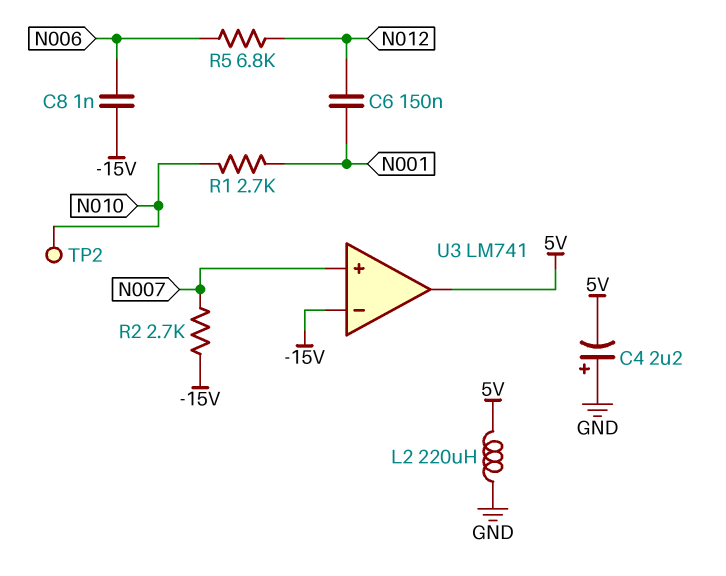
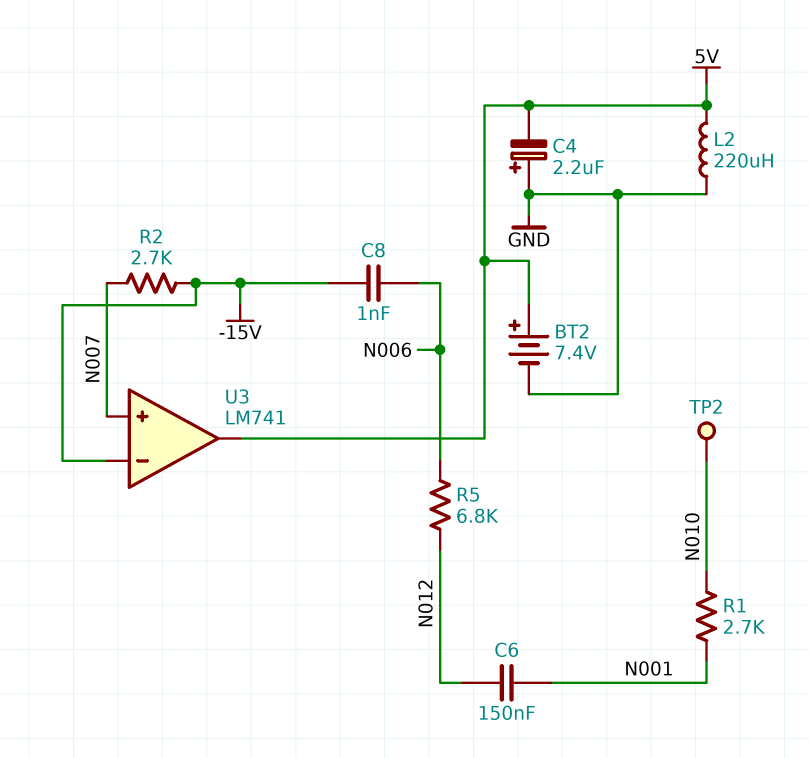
BT2: none -> 7.4V (plus 5V, minus GND)

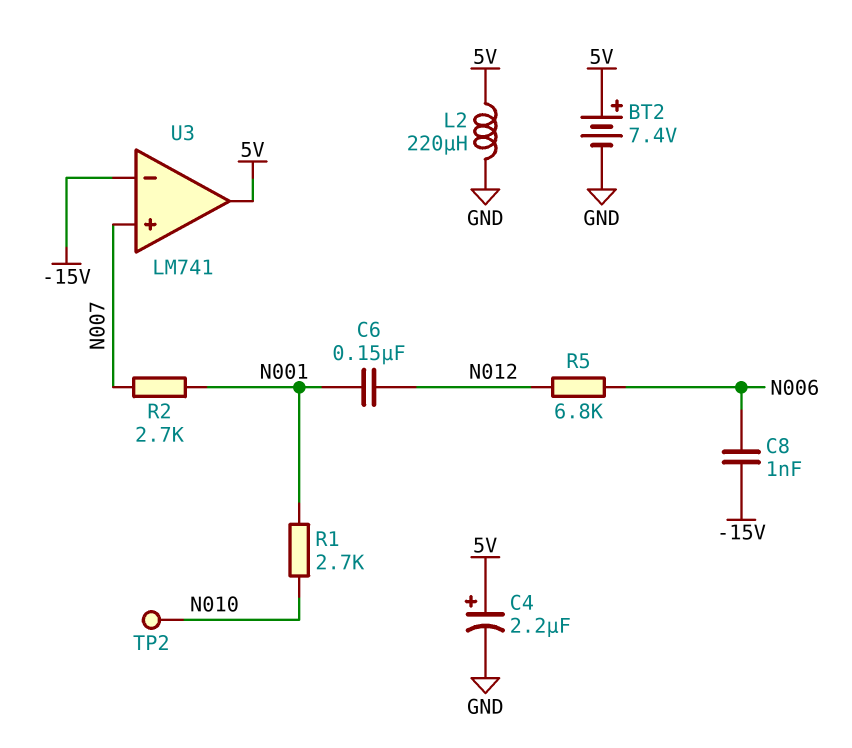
C4: 2.2uF (plus GND, minus 5V) -> 2.2uF (plus 5V, minus GND)
R2: 2.7k (-15V, N007) -> 2.7k (N001, N007)

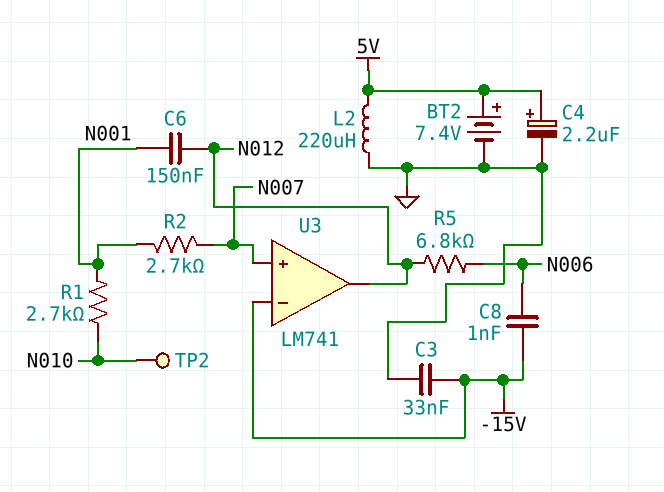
C3: none -> 33nF (-15V, GND)
U3 pin out: 5V -> N012

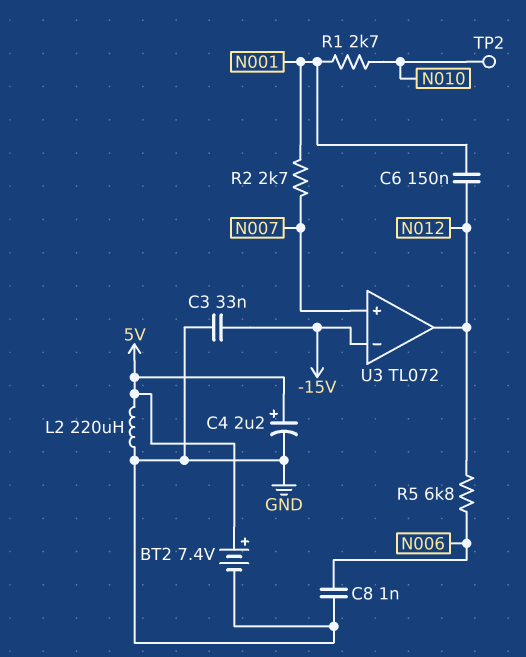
C8: 1nF (-15V, N006) -> 1nF (GND, N006)
U3: LM741 -> TL072

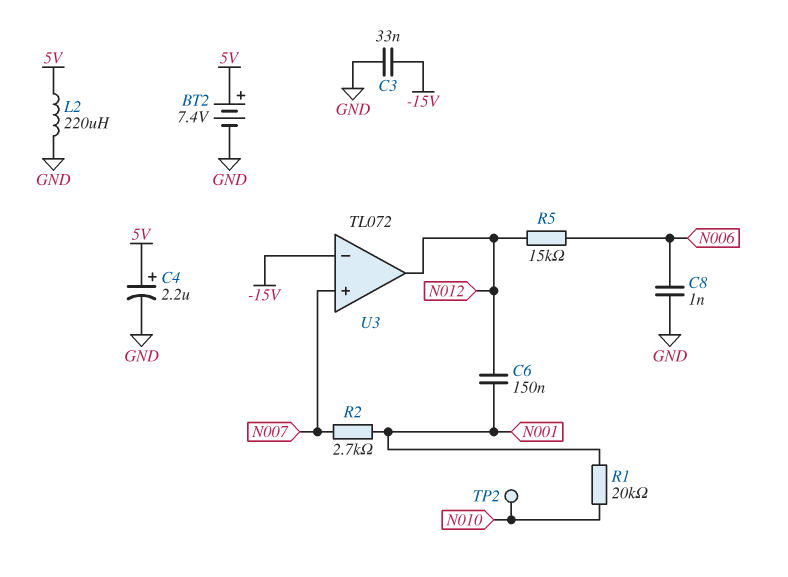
R1: 2.7k (N001, N010) -> 20k (N001, N010)
R5: 6.8k (N006, N012) -> 15k (N006, N012)

